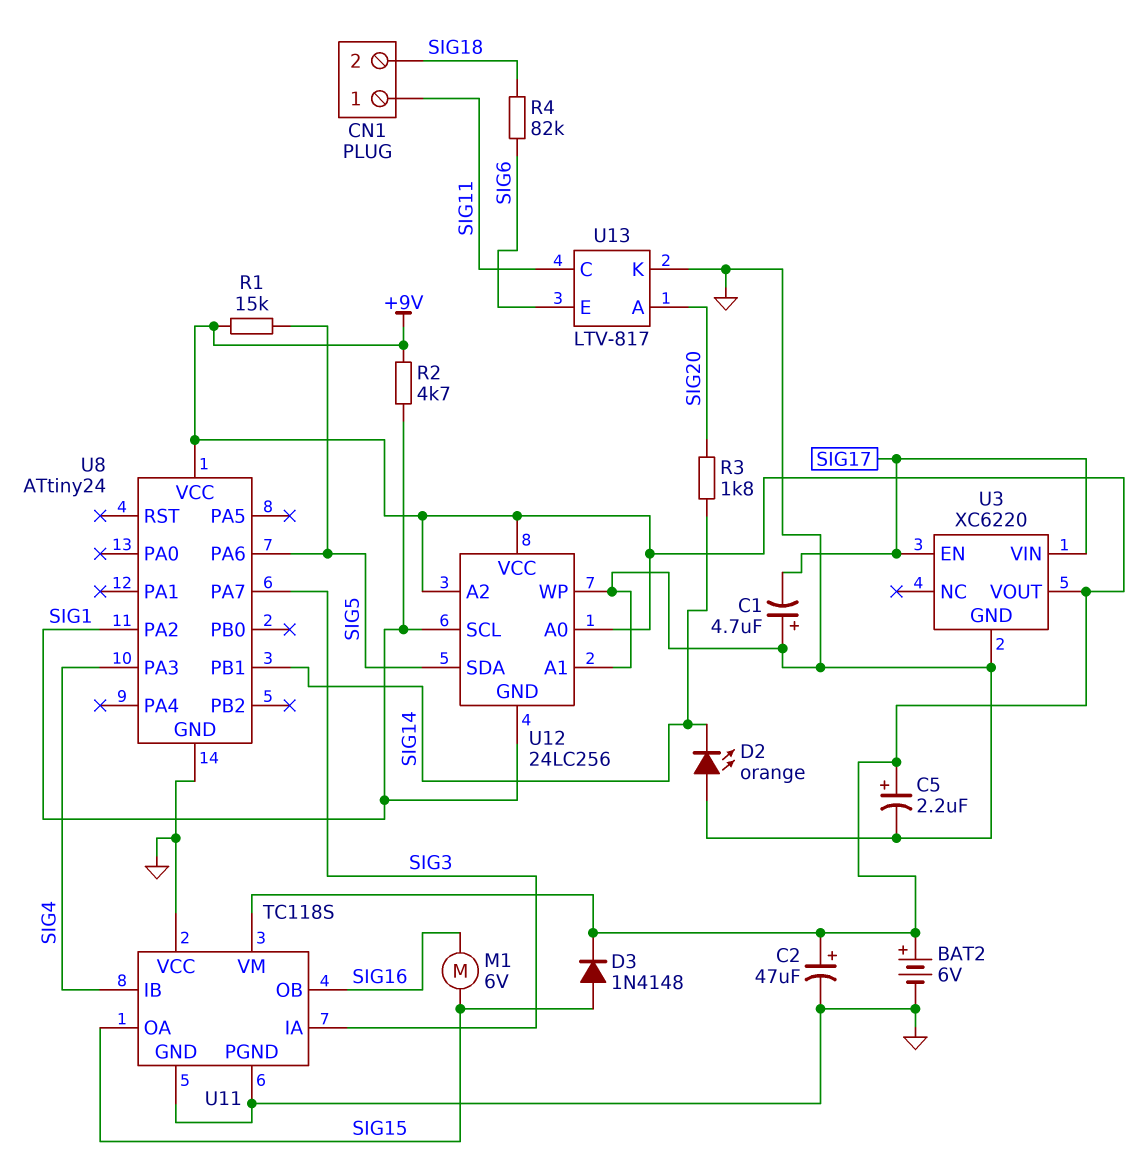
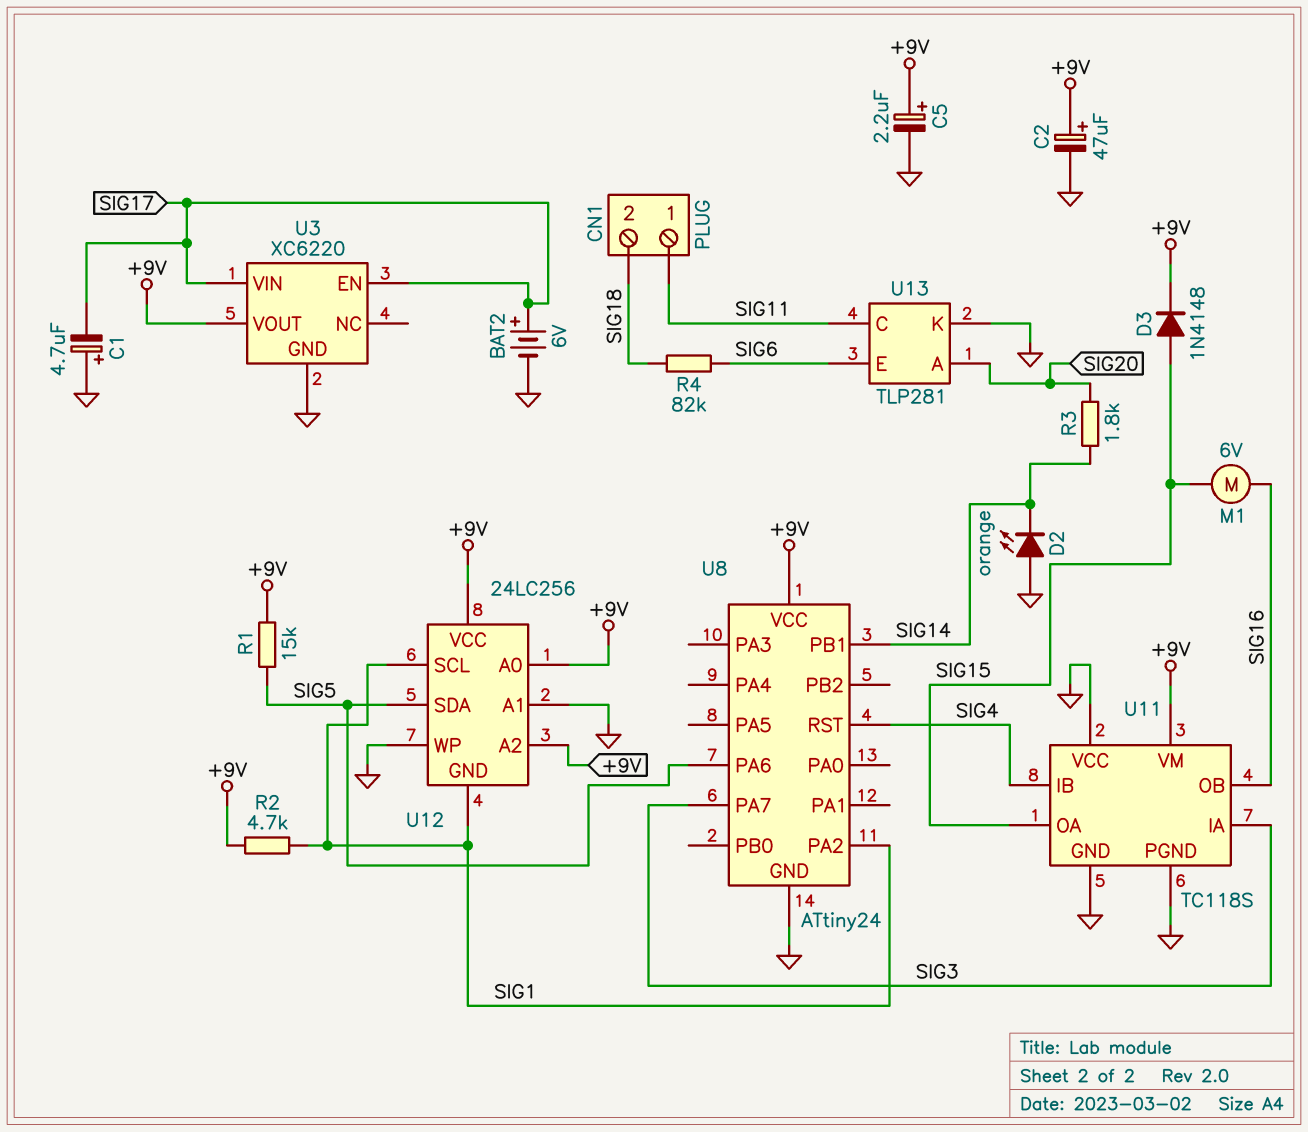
BAT2: 6V (plus +9V, minus GND) -> 6V (plus SIG17, minus GND)
U8 pin PA3: SIG4 -> none
U8 pin RST: none -> SIG4
U13: LTV-817 -> TLP281

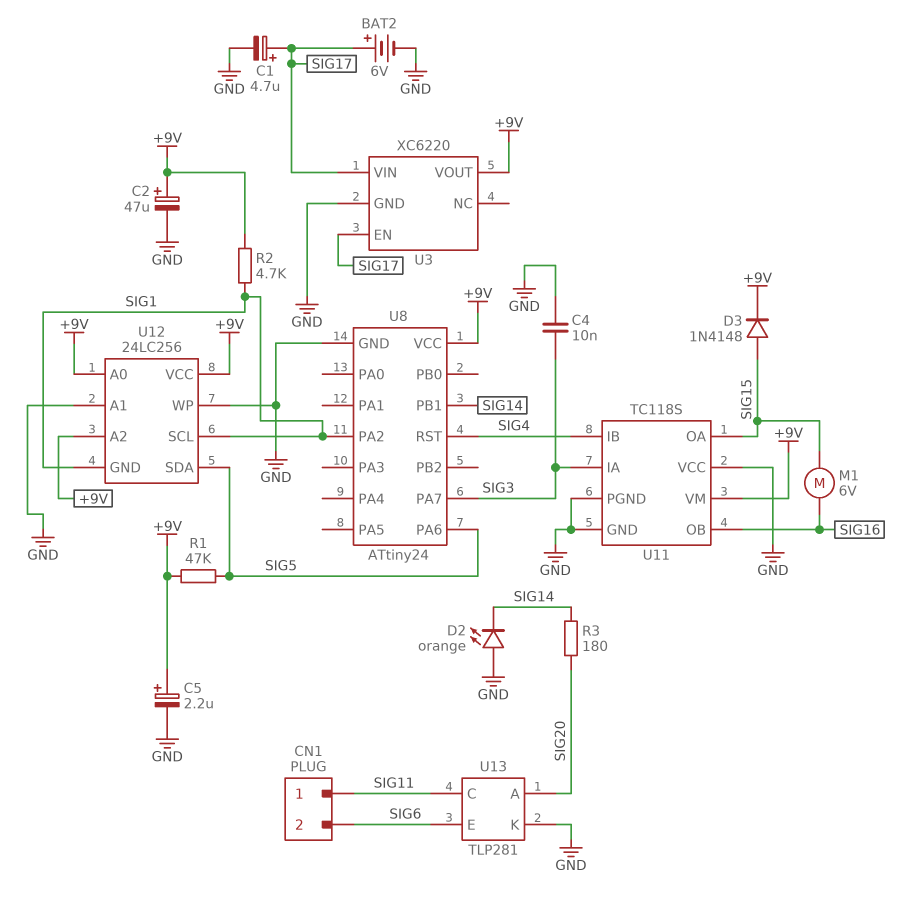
C1: 4.7uF (plus GND, minus SIG17) -> 4.7uF (plus SIG17, minus GND)
C4: none -> 10nF (GND, SIG3)
CN1 pin 2: SIG18 -> SIG6
R1: 15k (+9V, SIG5) -> 47k (+9V, SIG5)
R3: 1.8k (SIG14, SIG20) -> 180 (SIG14, SIG20)
R4: 82k (SIG6, SIG18) -> none

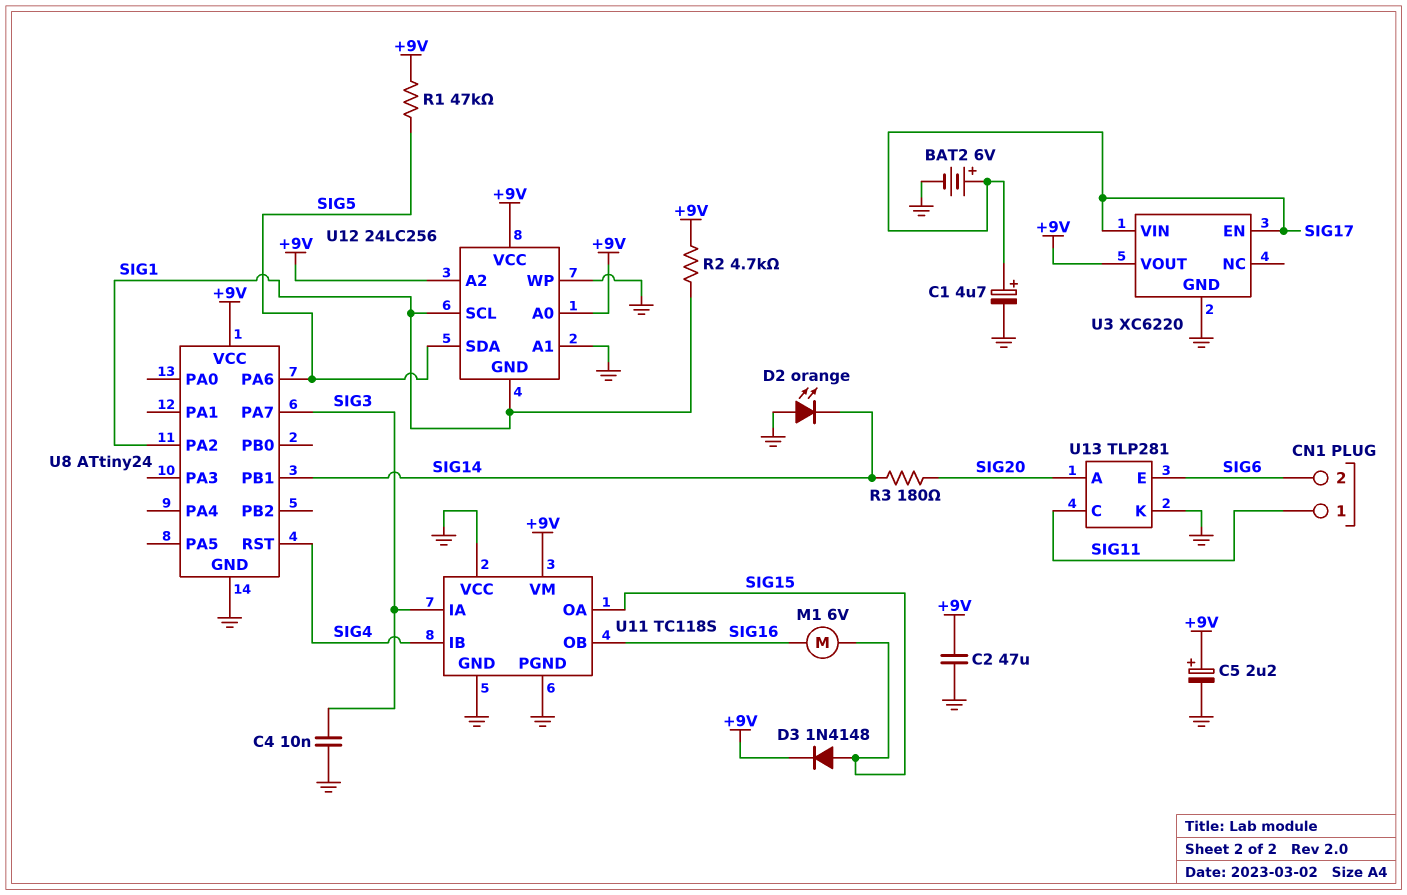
C2: 47uF (plus +9V, minus GND) -> 47uF (+9V, GND)

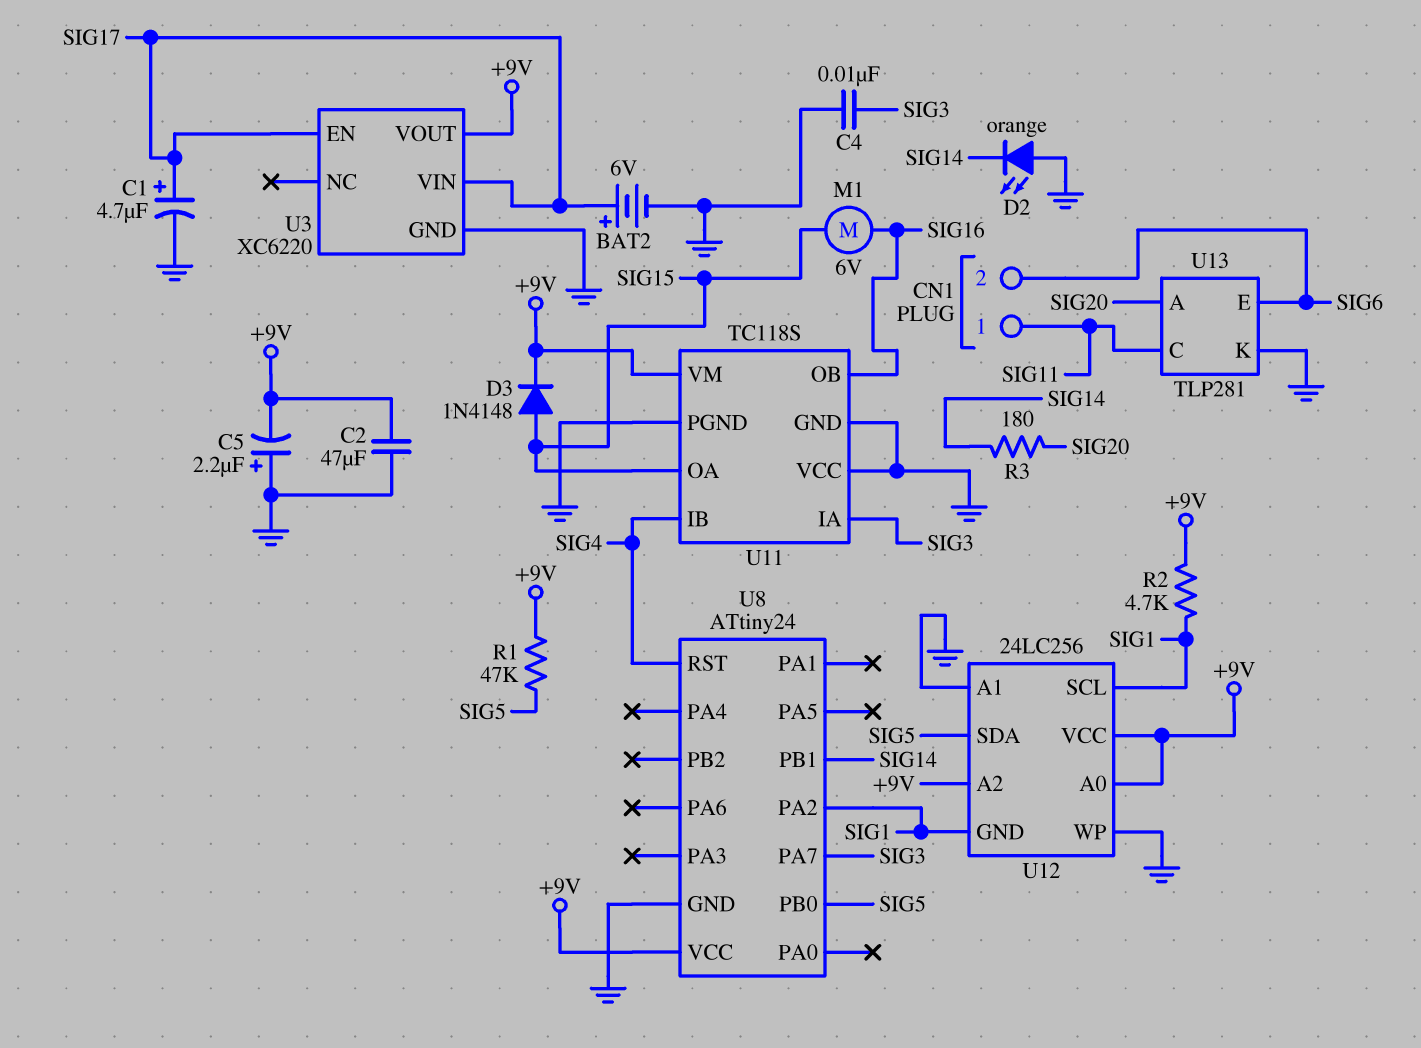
C5: 2.2uF (plus +9V, minus GND) -> 2.2uF (plus GND, minus +9V)
U8 pin PA6: SIG5 -> none
U8 pin PB0: none -> SIG5

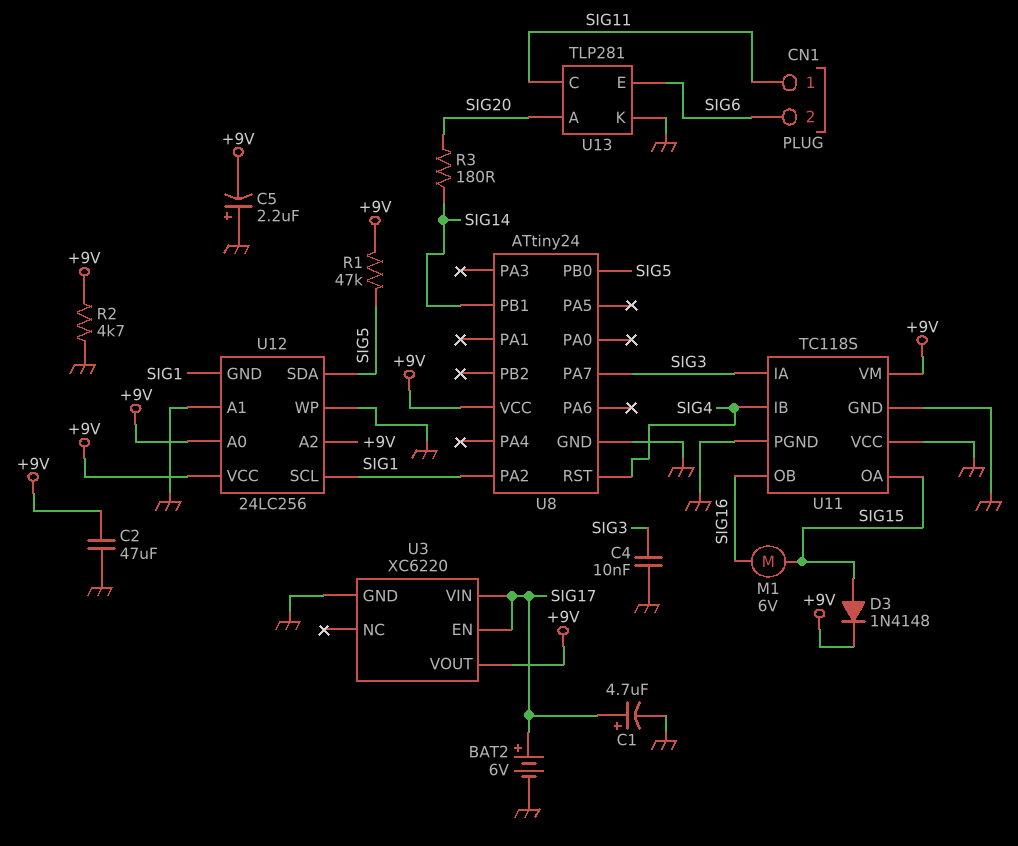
D2: LED orange (A GND, K SIG14) -> none
R2: 4.7k (+9V, SIG1) -> 4.7k (+9V, GND)

